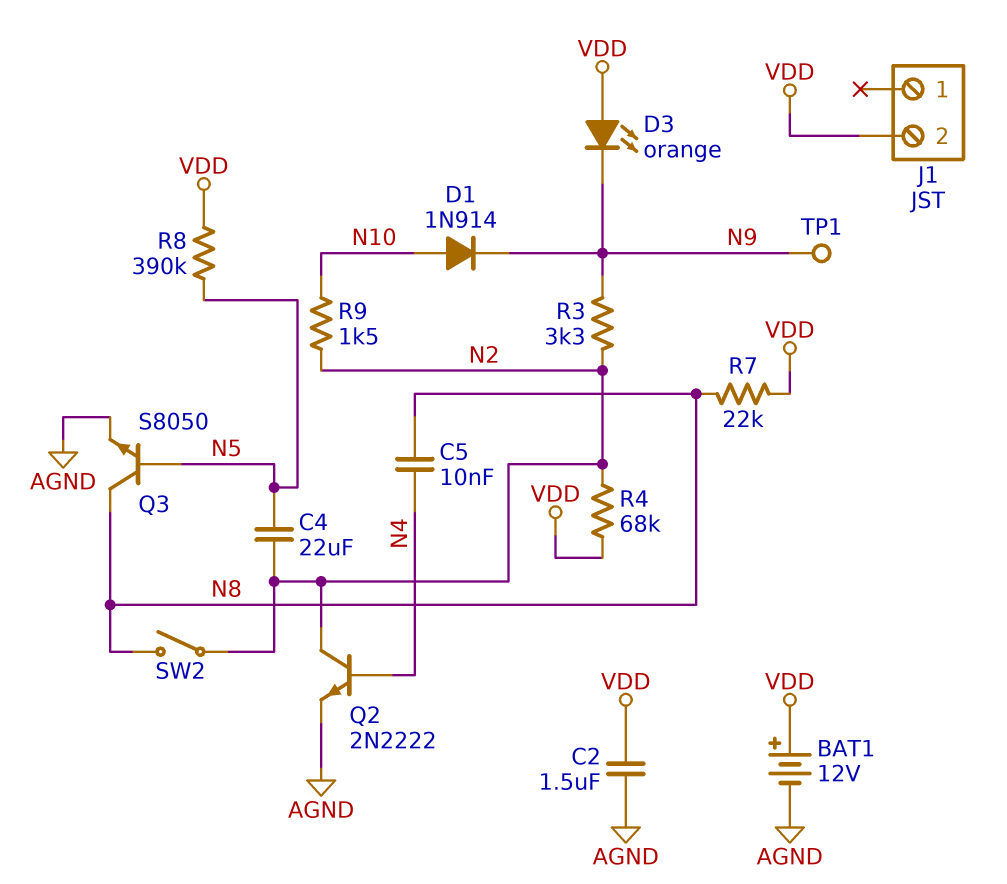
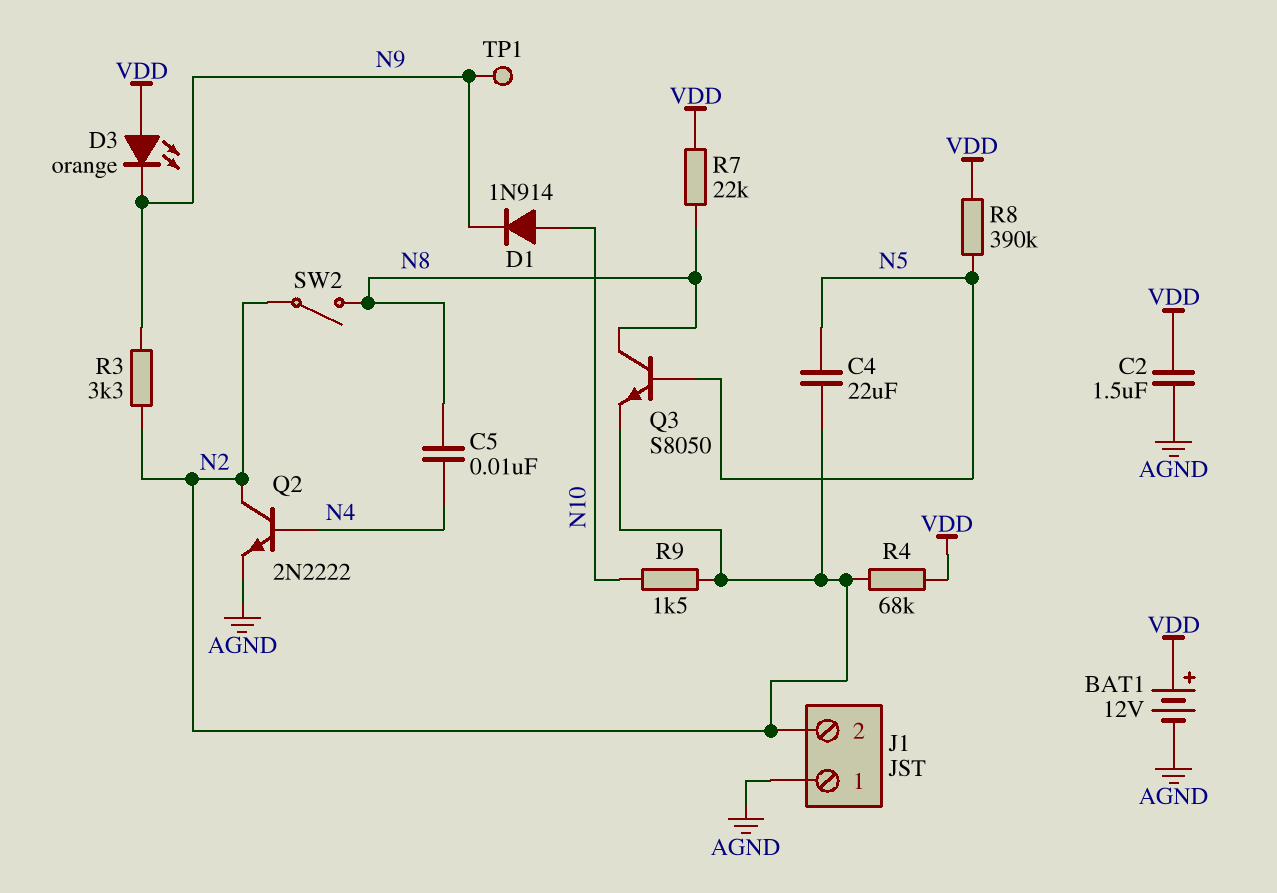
J1 pin 1: none -> AGND
J1 pin 2: VDD -> N2
Q3: NPN S8050 (B N5, C N8, E AGND) -> NPN S8050 (B N5, C N8, E N2)

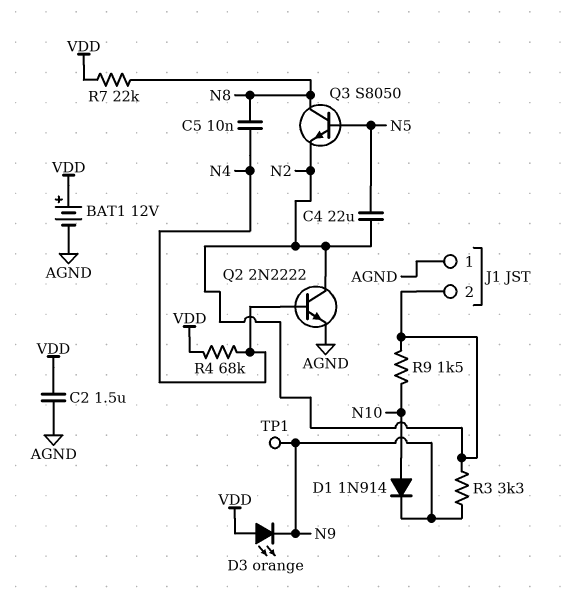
R4: 68k (N2, VDD) -> 68k (N4, VDD)
R8: 390k (N5, VDD) -> none
SW2: switch (N2, N8) -> none

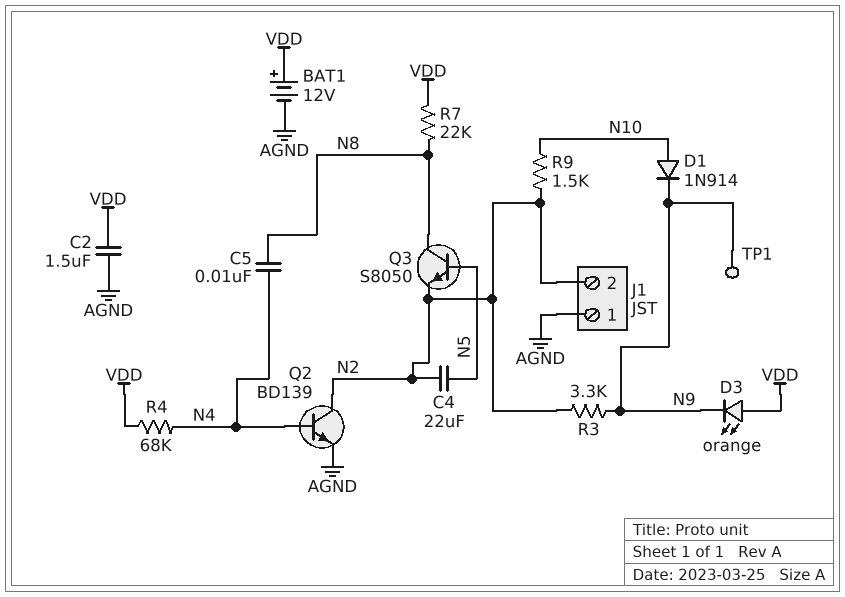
Q2: NPN 2N2222 (B N4, C N2, E AGND) -> NPN BD139 (B N4, C N2, E AGND)

